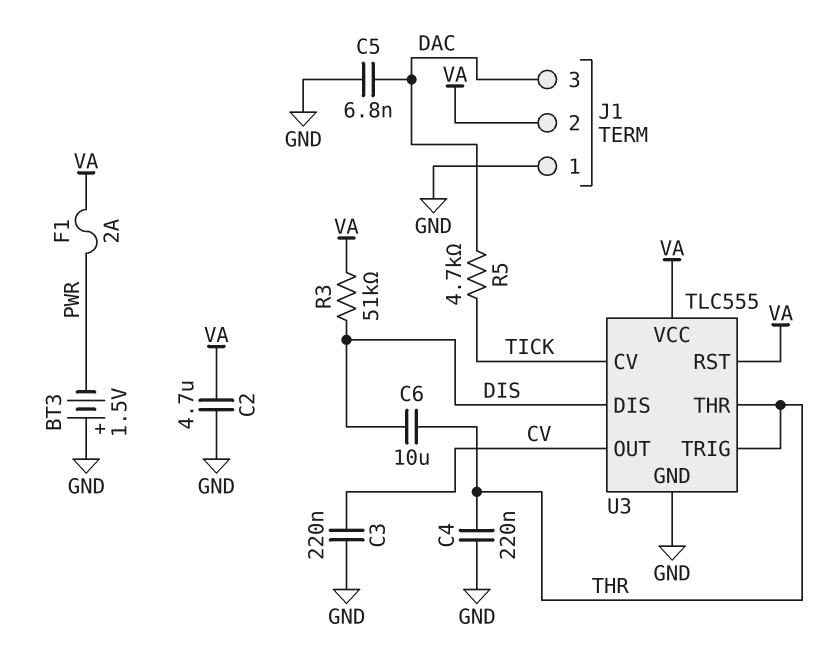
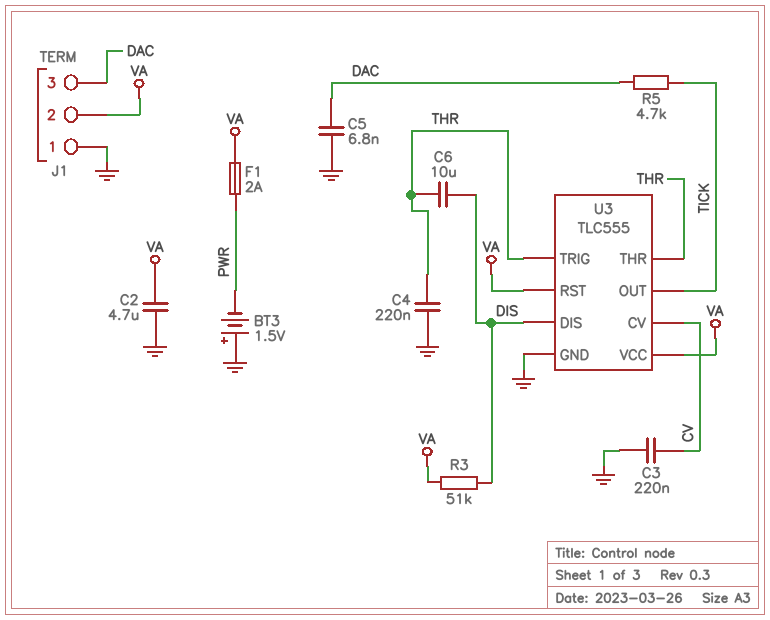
U3 pin CV: TICK -> CV
U3 pin OUT: CV -> TICK

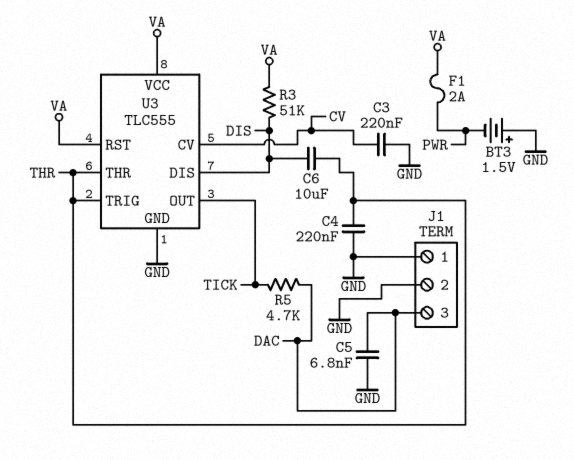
C2: 4.7uF (GND, VA) -> none
J1 pin 2: VA -> GND

